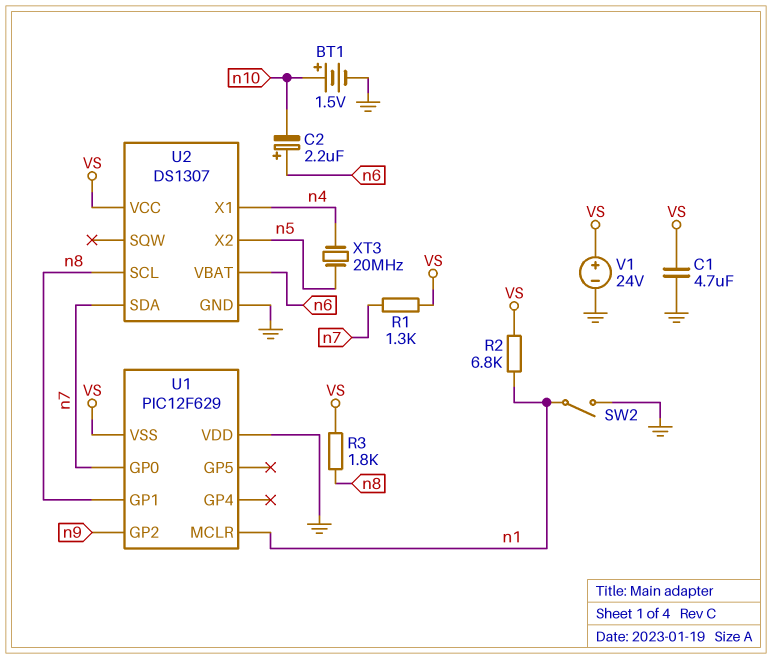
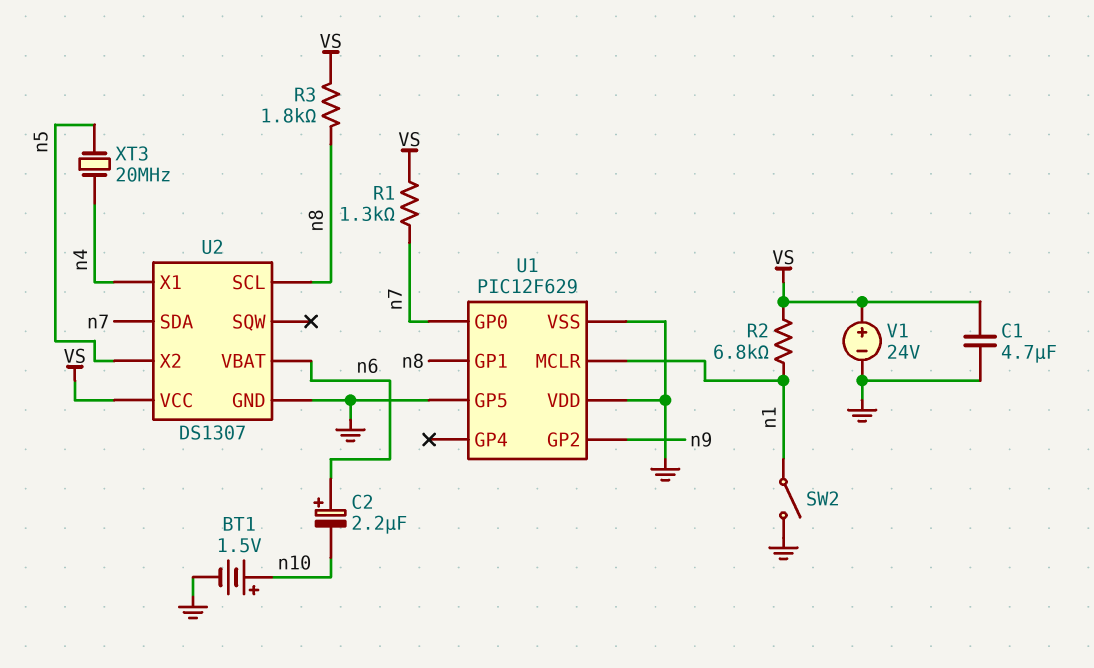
U1 pin GP5: none -> GND
U1 pin VSS: VS -> GND

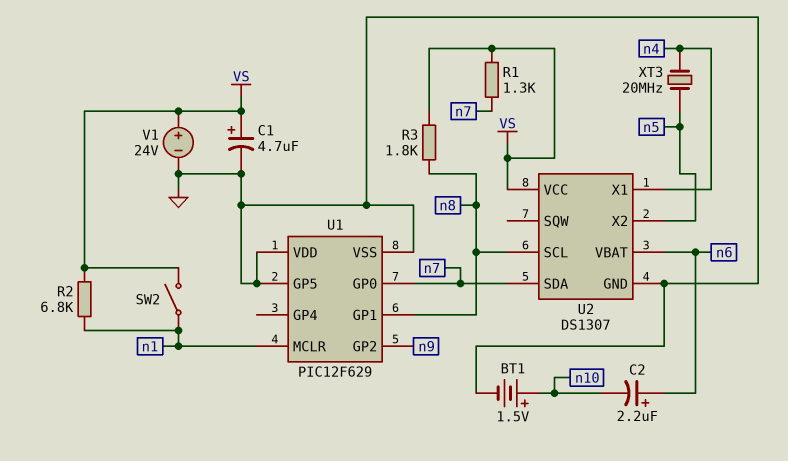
C1: 4.7uF (GND, VS) -> 4.7uF (plus VS, minus GND)
SW2: switch (GND, n1) -> switch (VS, n1)

